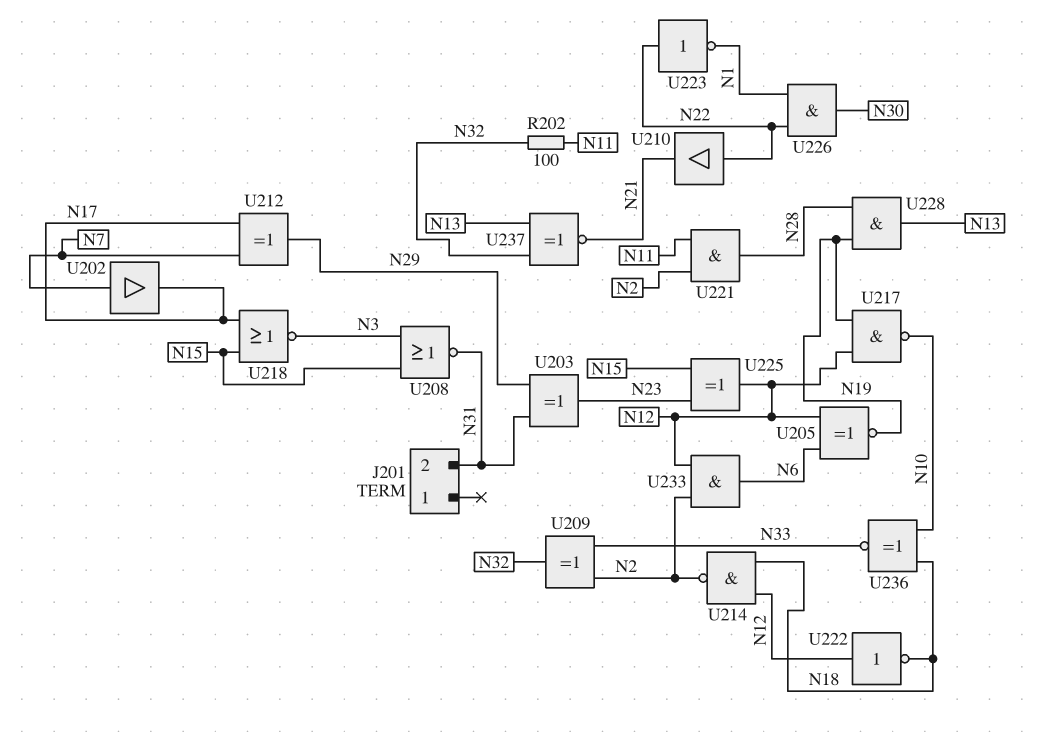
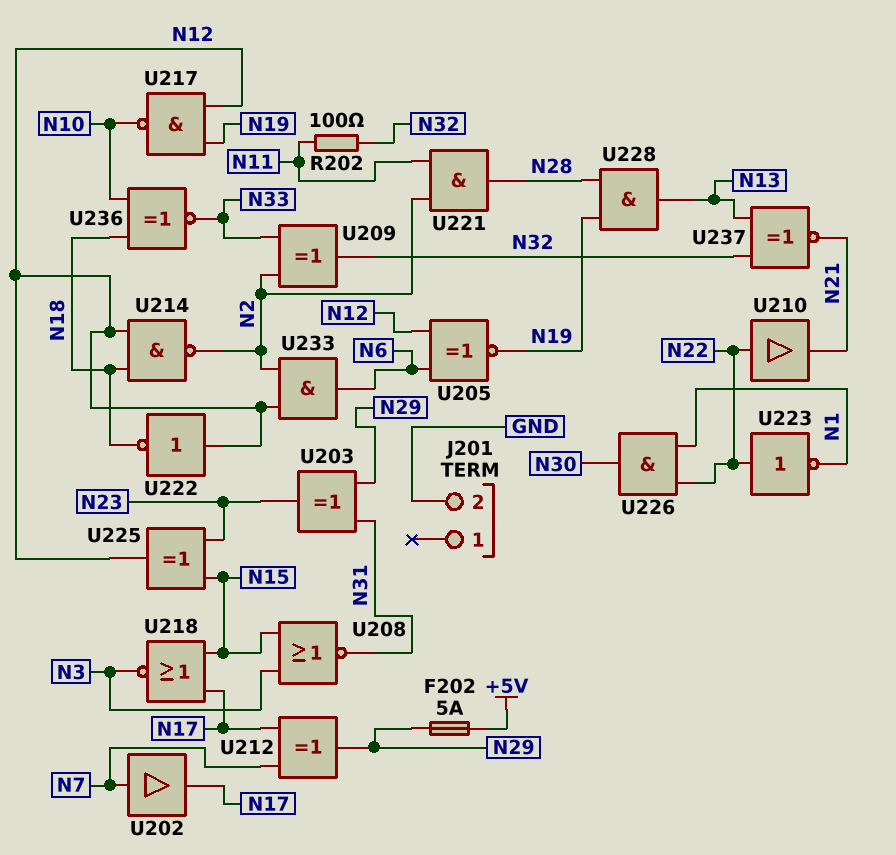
F202: none -> 5A (+5V, N29)
J201 pin 2: N31 -> GND

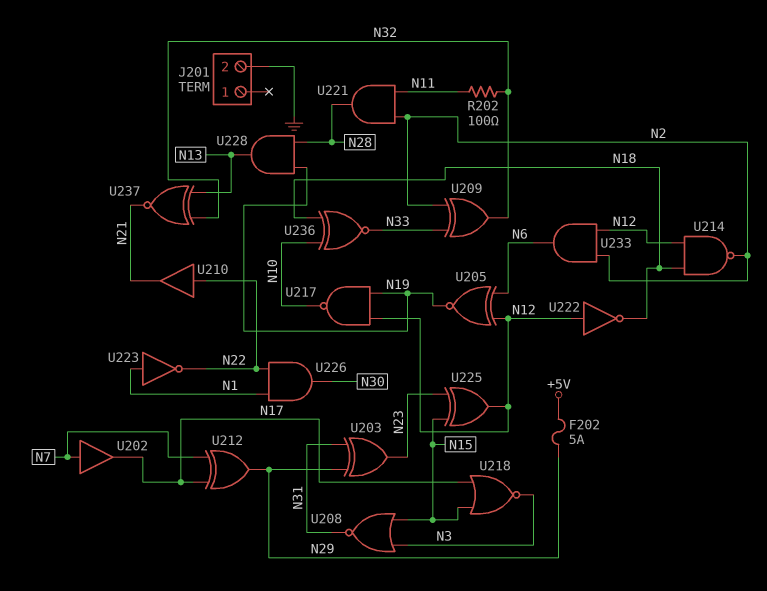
U223: NOT (in N22, out N1) -> NOT (in N1, out N22)

